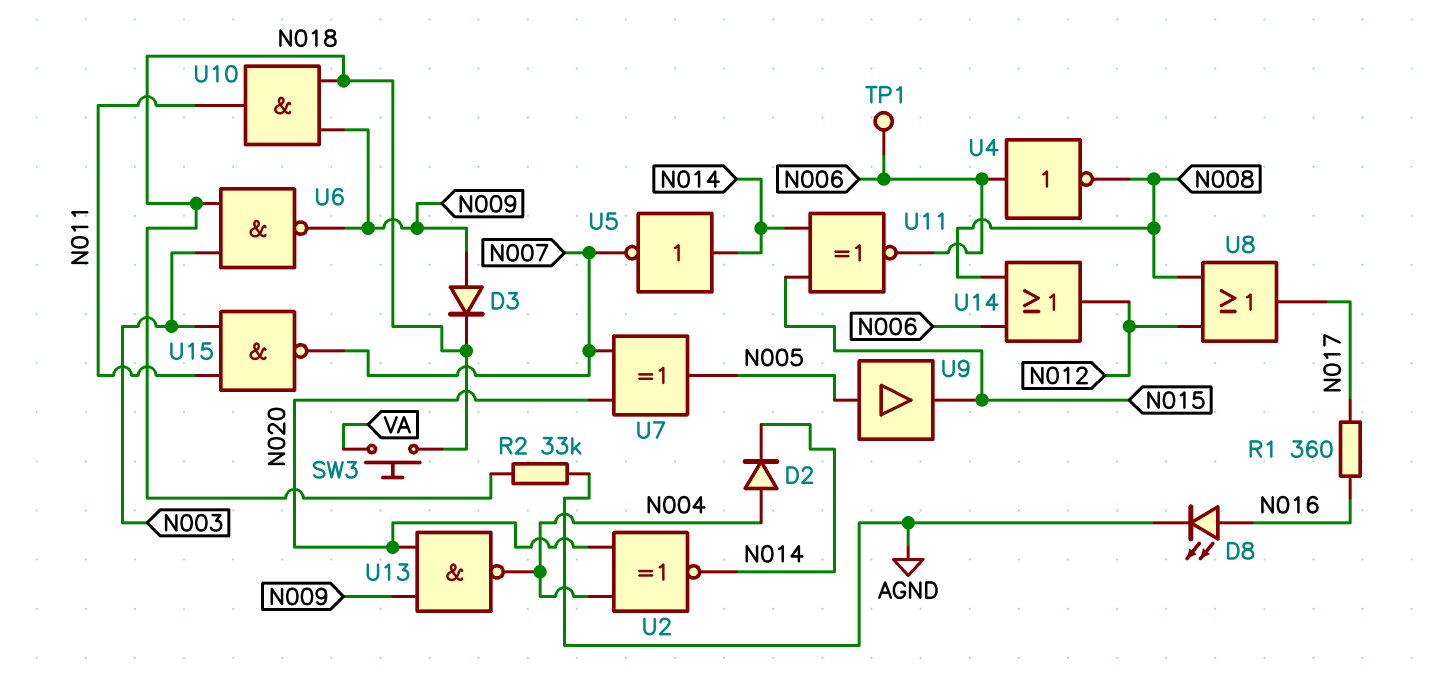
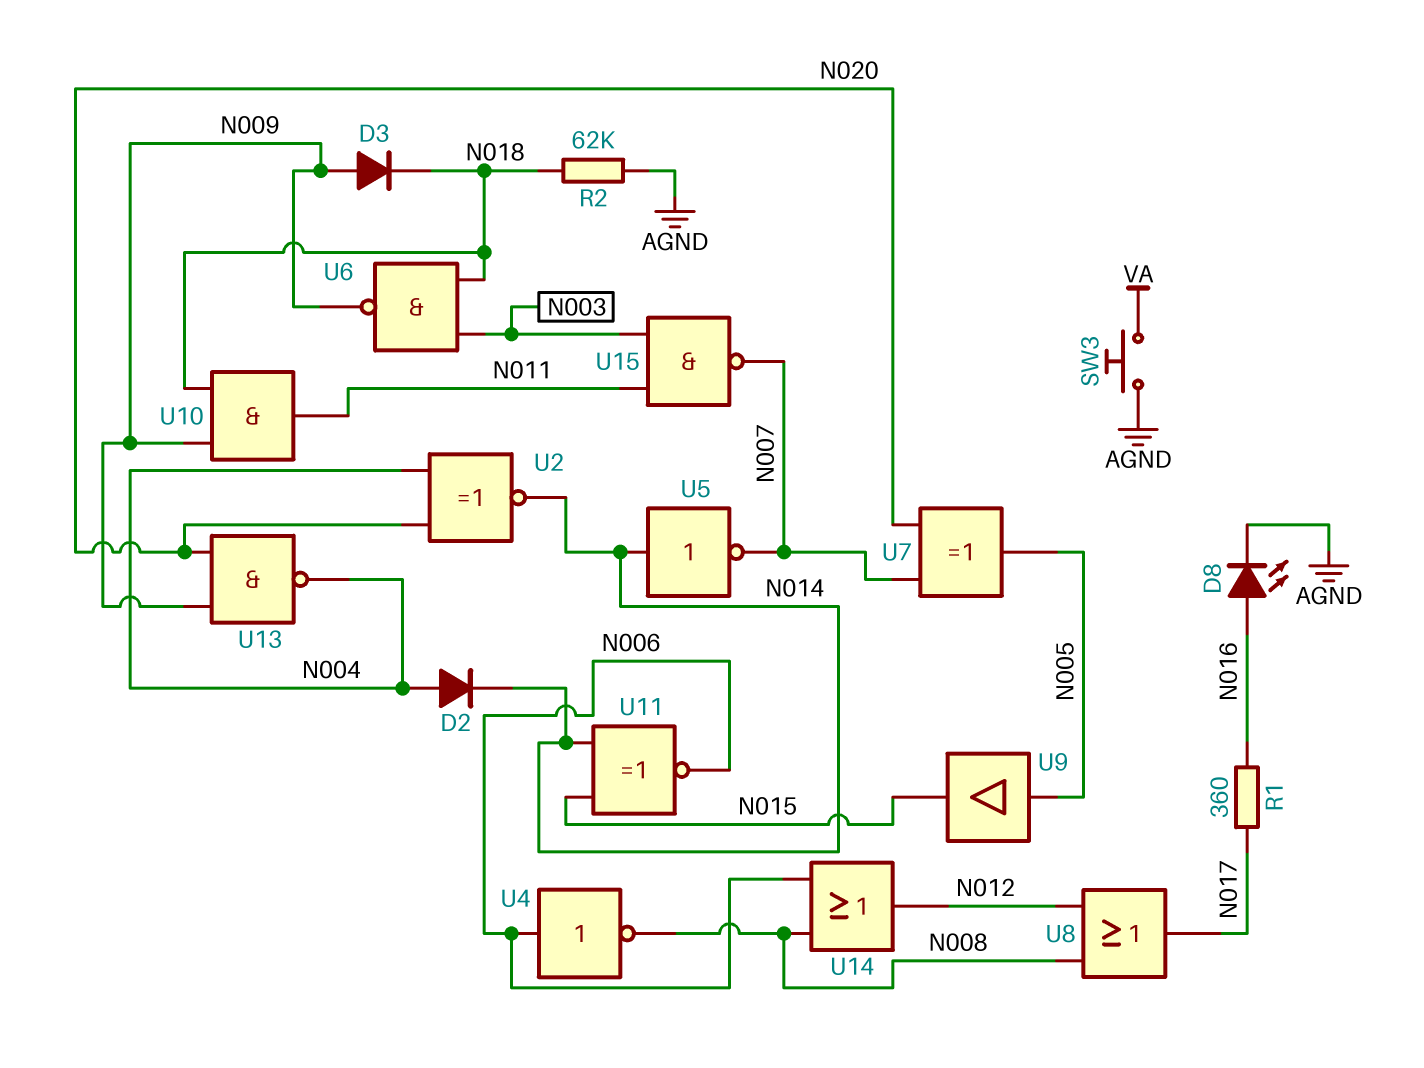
R2: 33k (AGND, N018) -> 62k (AGND, N018)
SW3: button (N018, VA) -> button (AGND, VA)
TP1: test point (N006) -> none

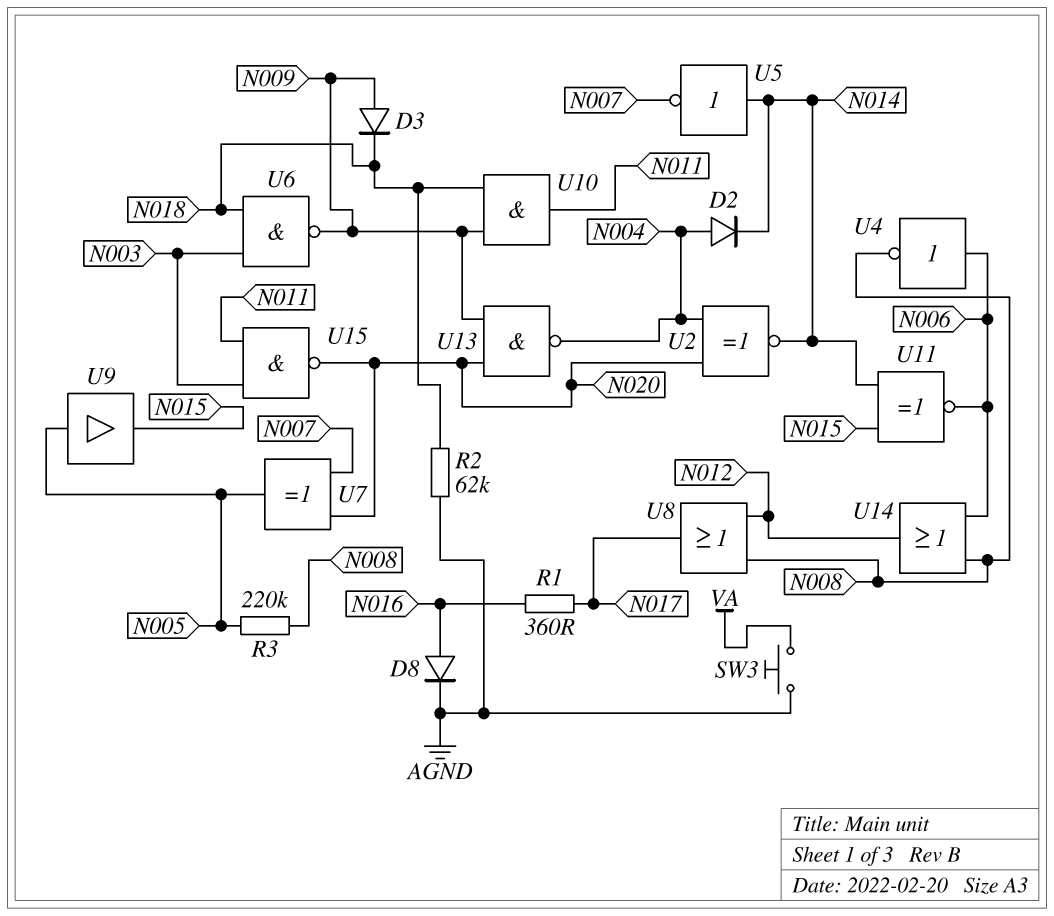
D8: LED (A N016, K AGND) -> diode (A N016, K AGND)
R3: none -> 220k (N005, N008)
U15: NAND (in N003, in N011, out N007) -> NAND (in N003, in N011, out N020)

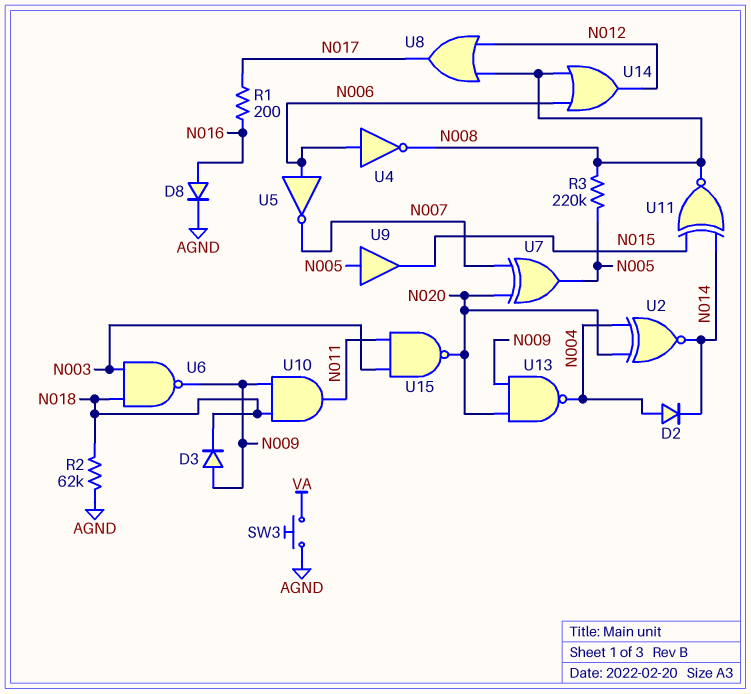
R1: 360 (N016, N017) -> 200 (N016, N017)
U5: NOT (in N014, out N007) -> NOT (in N006, out N007)
U11: XNOR (in N014, in N015, out N006) -> XNOR (in N014, in N015, out N008)

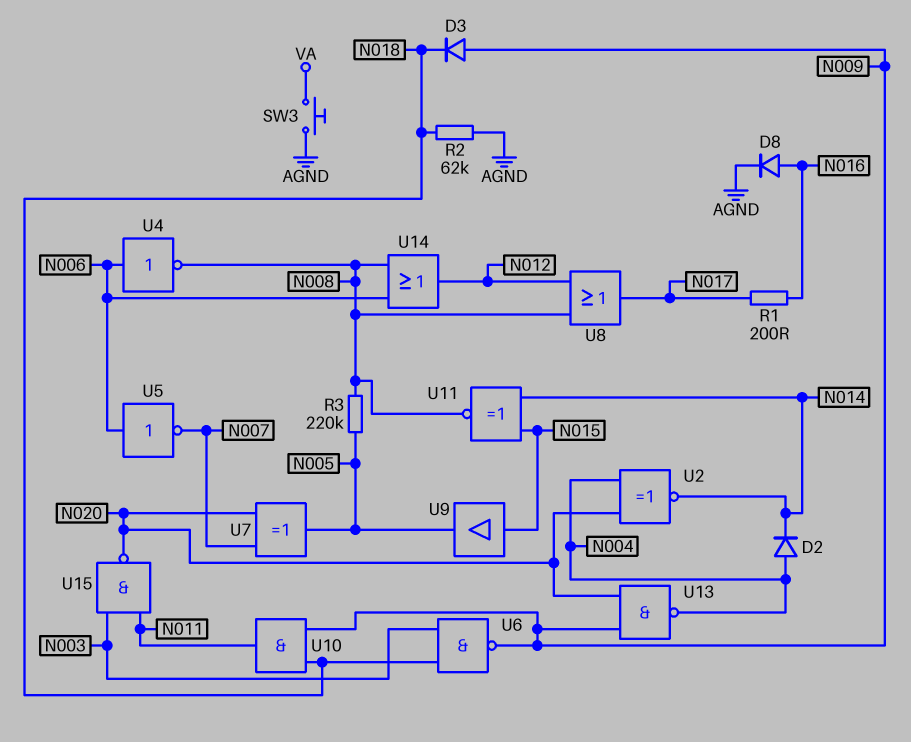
U9: buffer (in N005, out N015) -> buffer (in N015, out N005)

